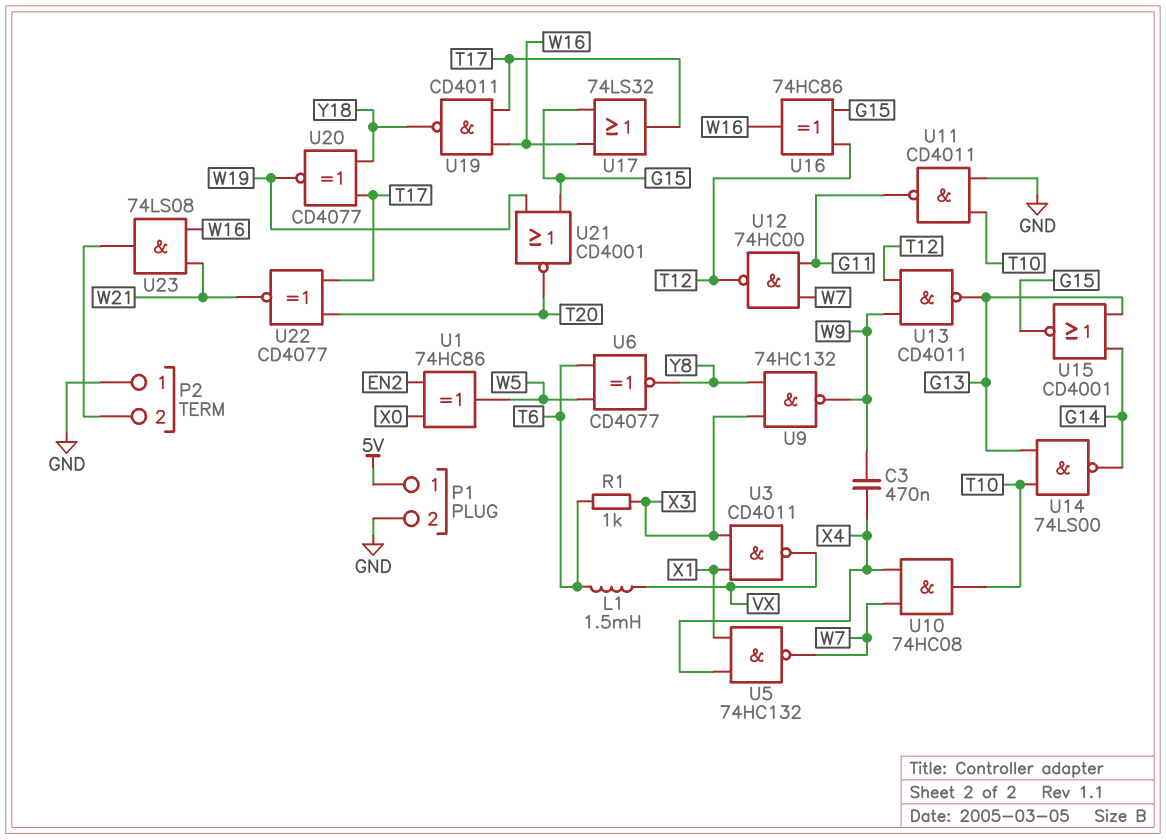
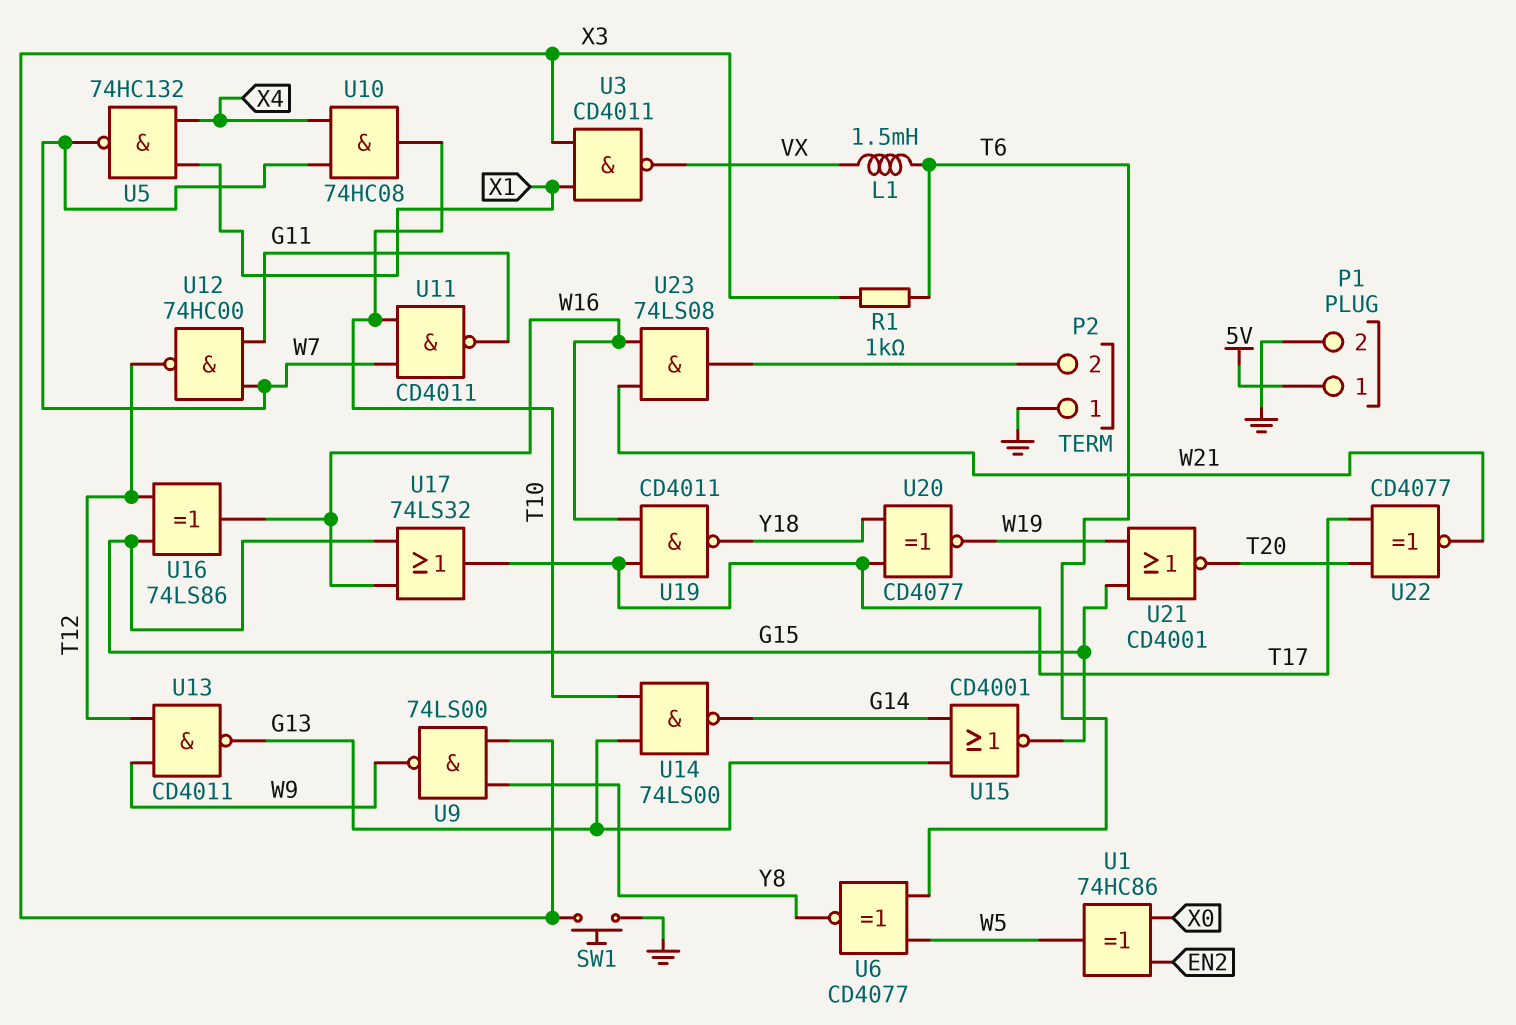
C3: 470nF (W9, X4) -> none
SW1: none -> button (GND, X3)
U9: NAND 74HC132 (in X3, in Y8, out W9) -> NAND 74LS00 (in X3, in Y8, out W9)
U11: NAND CD4011 (in GND, in T10, out G11) -> NAND CD4011 (in T10, in W7, out G11)
U16: XOR 74HC86 (in G15, in T12, out W16) -> XOR 74LS86 (in G15, in T12, out W16)

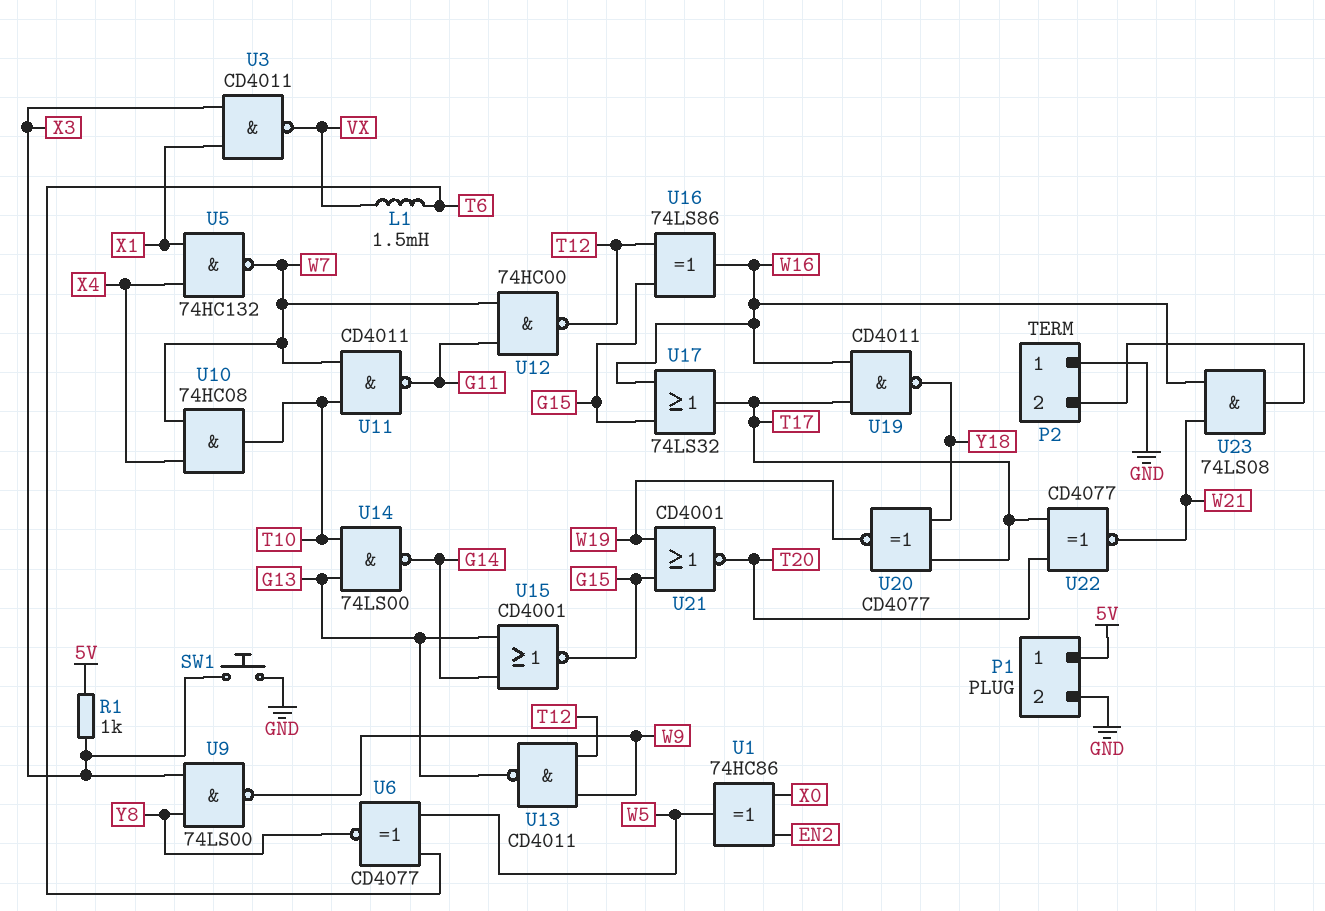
R1: 1k (T6, X3) -> 1k (5V, X3)

